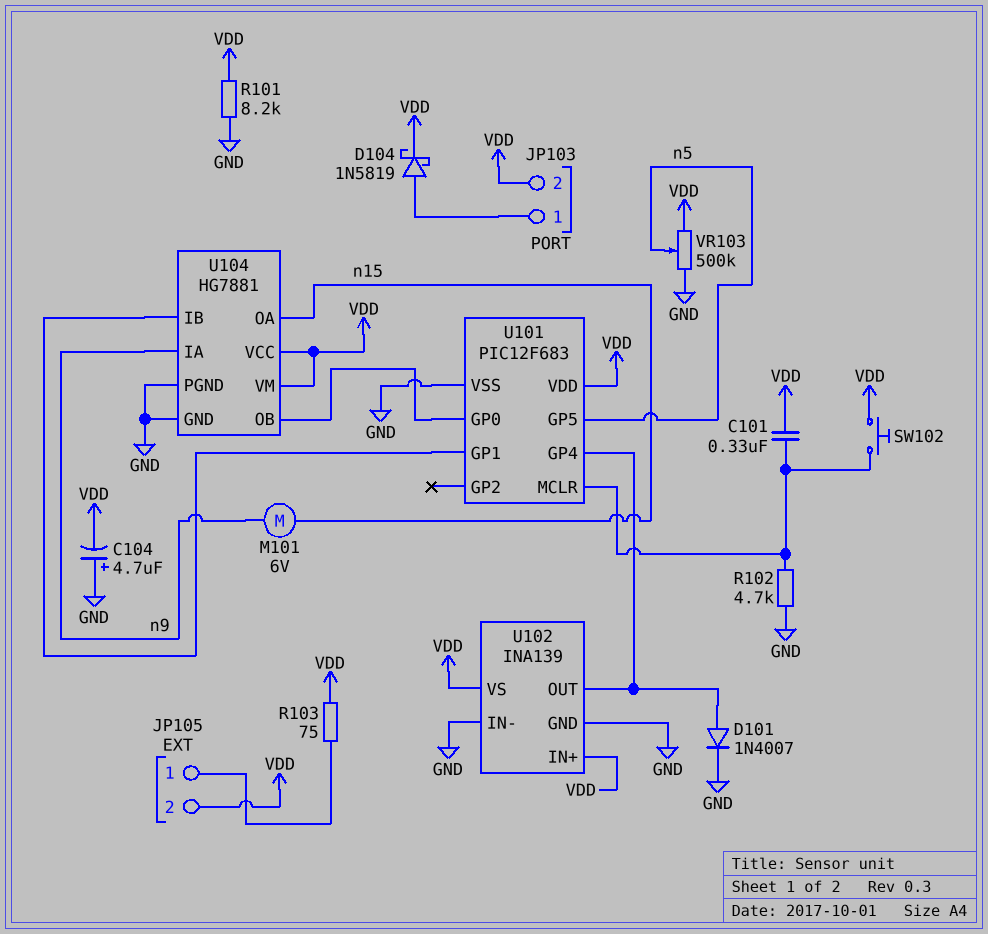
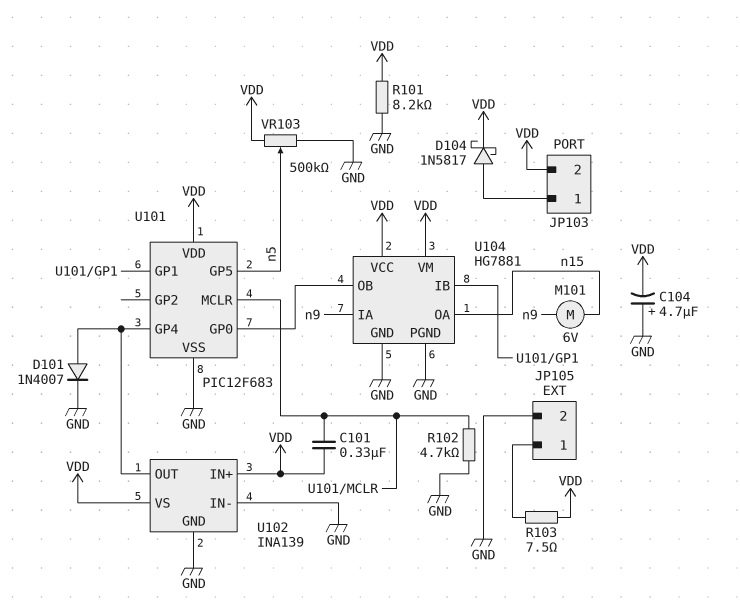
D104: schottky 1N5819 (A JP103/1, K VDD) -> schottky 1N5817 (A JP103/1, K VDD)
JP105 pin 2: VDD -> GND
R103: 75 (JP105/1, VDD) -> 7.5 (JP105/1, VDD)
SW102: button (U101/MCLR, VDD) -> none

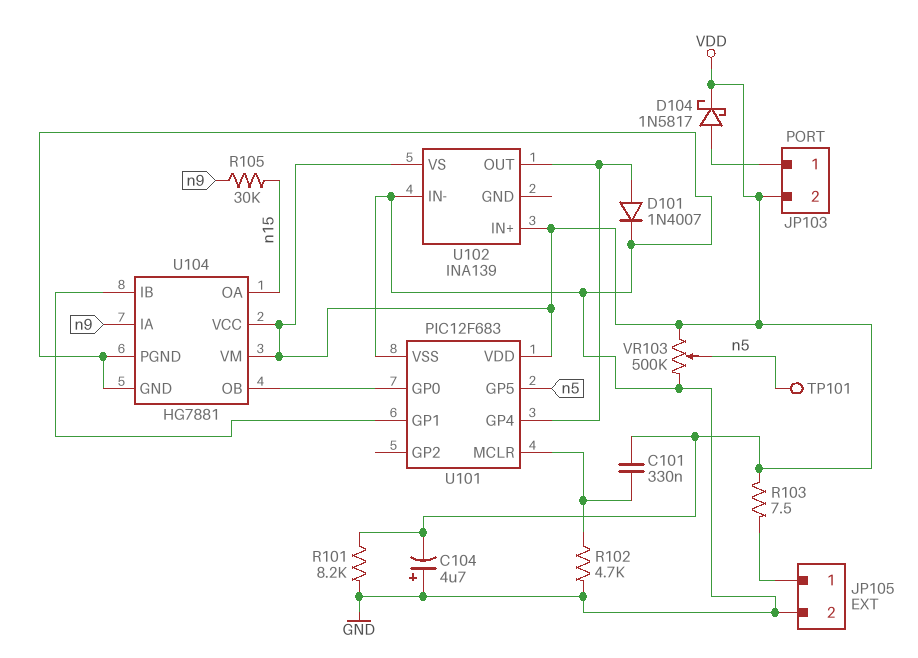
M101: motor 6V (n9, n15) -> none
R105: none -> 30k (n9, n15)
TP101: none -> test point (n5)
U102 pin GND: GND -> none

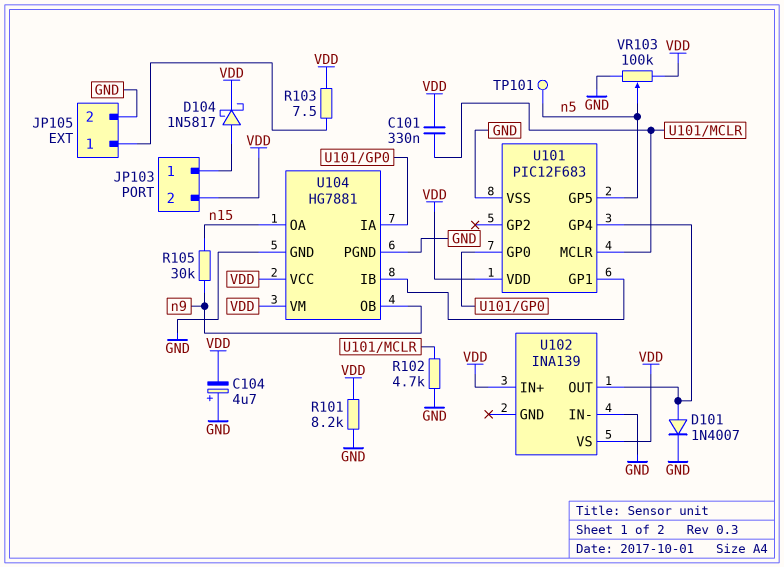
U104 pin IA: n9 -> U101/GP0
U104 pin OB: U101/GP0 -> n9
VR103: 500k (GND, VDD, wiper n5) -> 100k (GND, VDD, wiper n5)

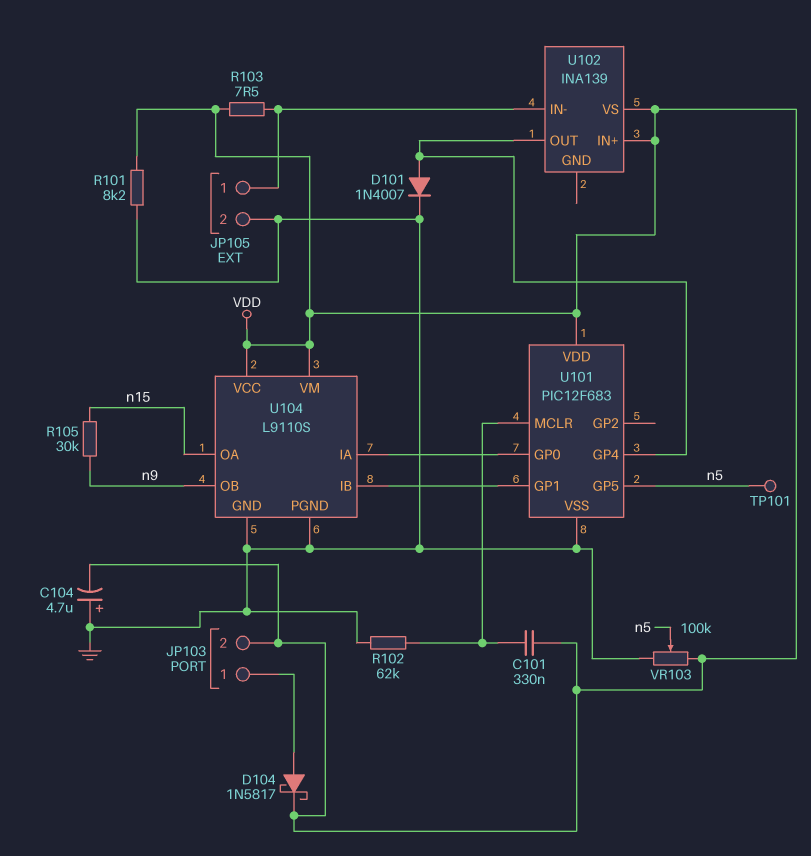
R102: 4.7k (GND, U101/MCLR) -> 62k (GND, U101/MCLR)
U102 pin IN-: GND -> JP105/1
U104: HG7881 -> L9110S

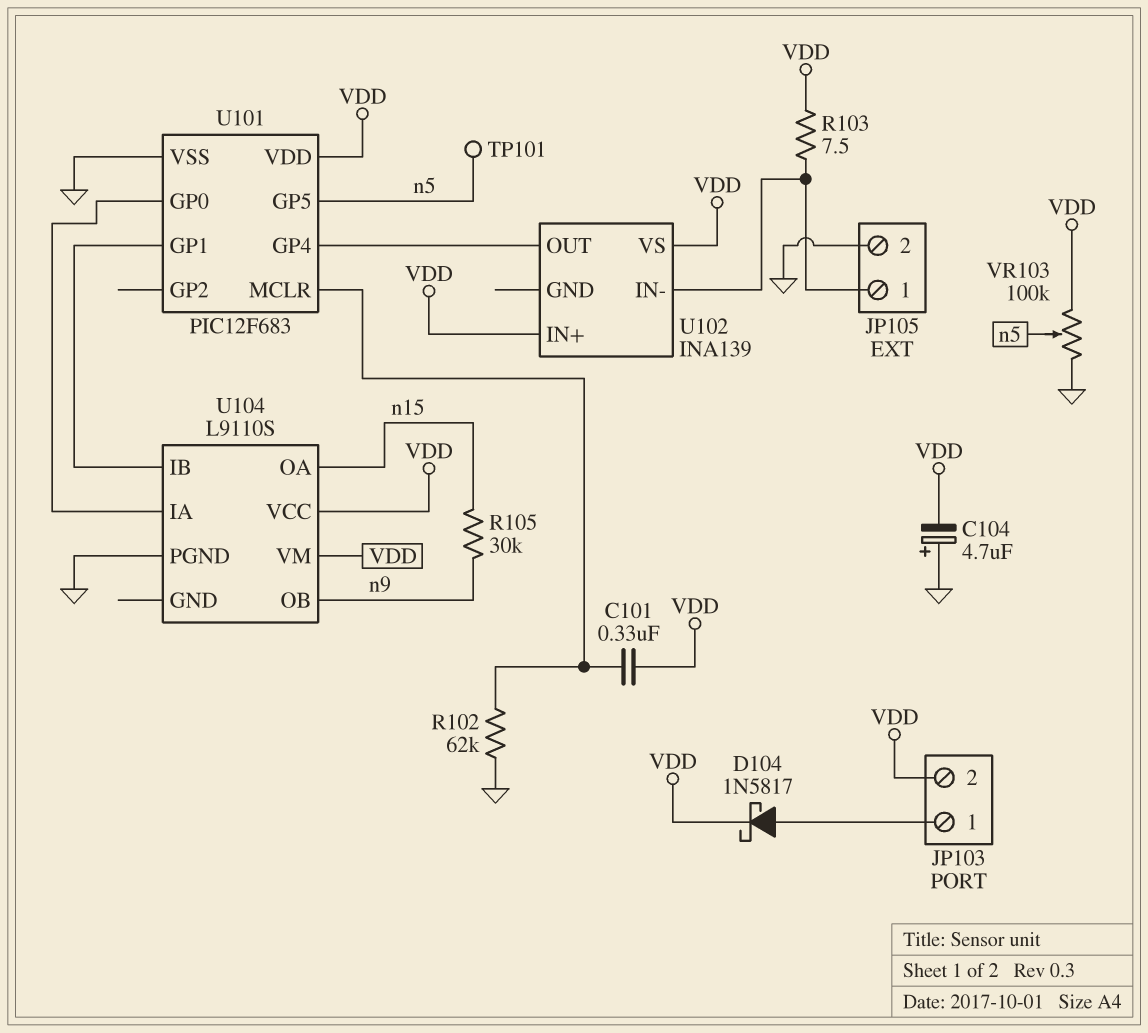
D101: diode 1N4007 (A U101/GP4, K GND) -> none
R101: 8.2k (GND, VDD) -> none
U104 pin GND: GND -> none

